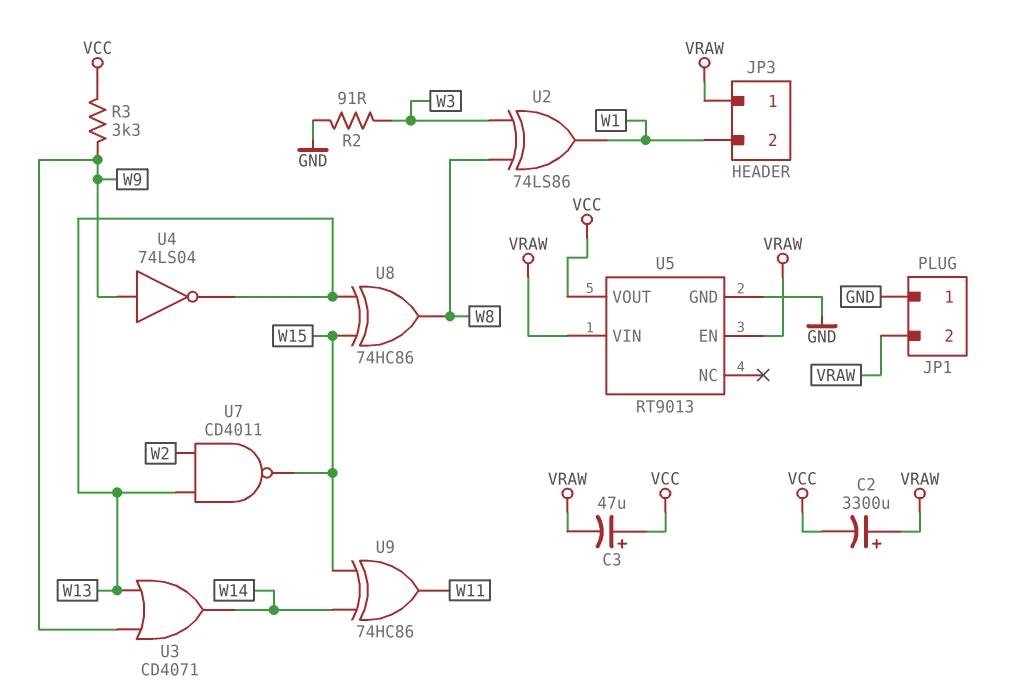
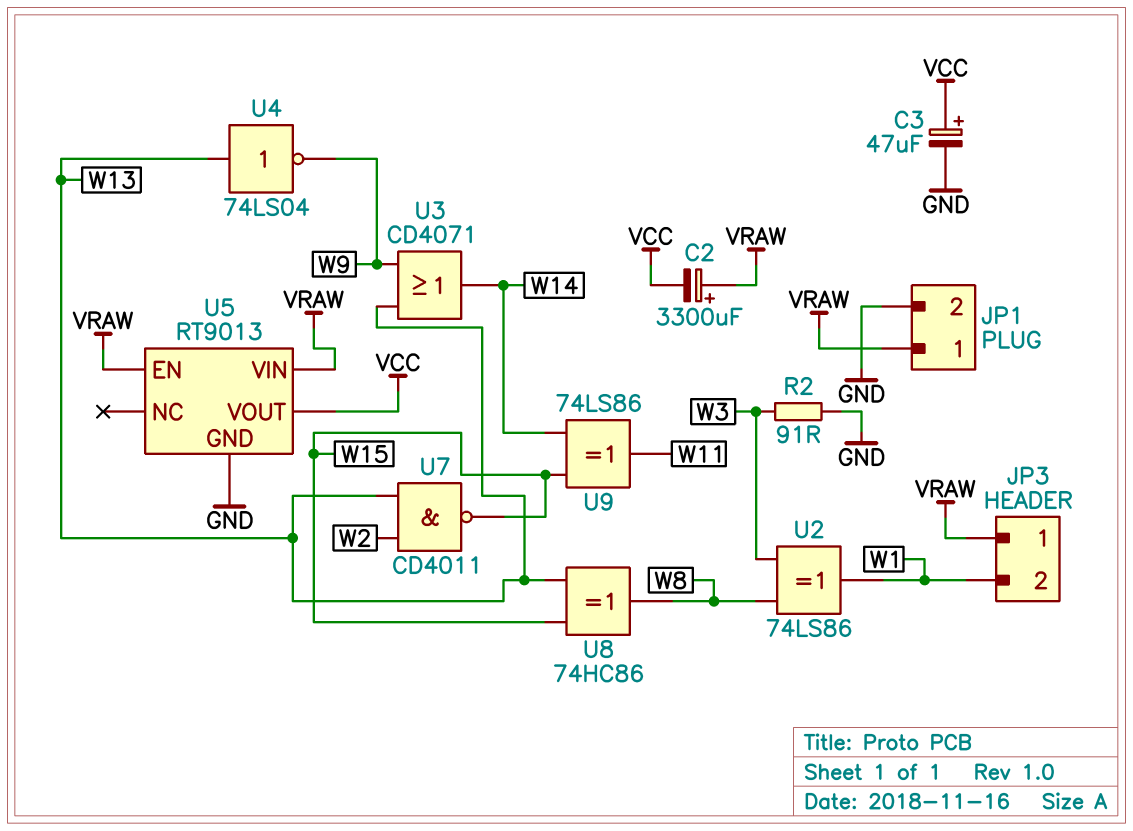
C3: 47uF (plus VCC, minus VRAW) -> 47uF (plus VCC, minus GND)
JP1 pin 1: GND -> VRAW
JP1 pin 2: VRAW -> GND
R3: 3.3k (VCC, W9) -> none
U4: NOT 74LS04 (in W9, out W13) -> NOT 74LS04 (in W13, out W9)
U9: XOR 74HC86 (in W14, in W15, out W11) -> XOR 74LS86 (in W14, in W15, out W11)

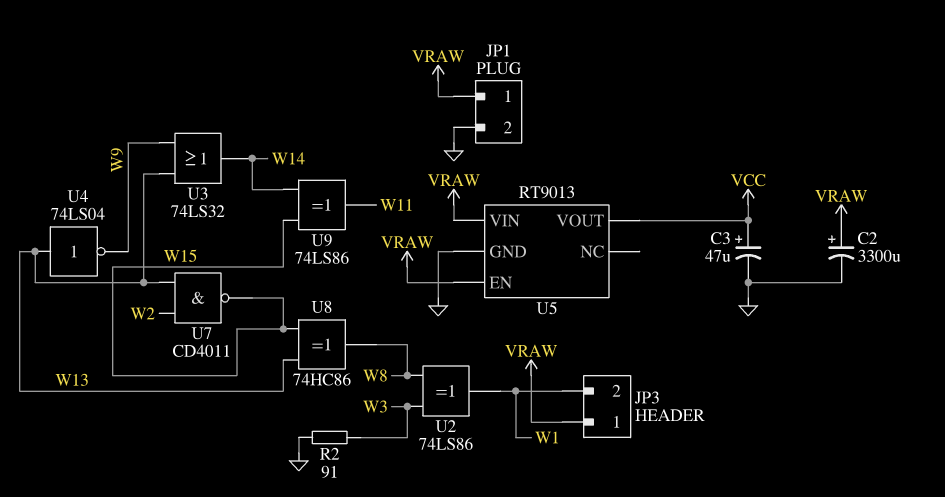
C2: 3300uF (plus VRAW, minus VCC) -> 3300uF (plus VRAW, minus GND)
U3: OR CD4071 (in W9, in W13, out W14) -> OR 74LS32 (in W9, in W13, out W14)

